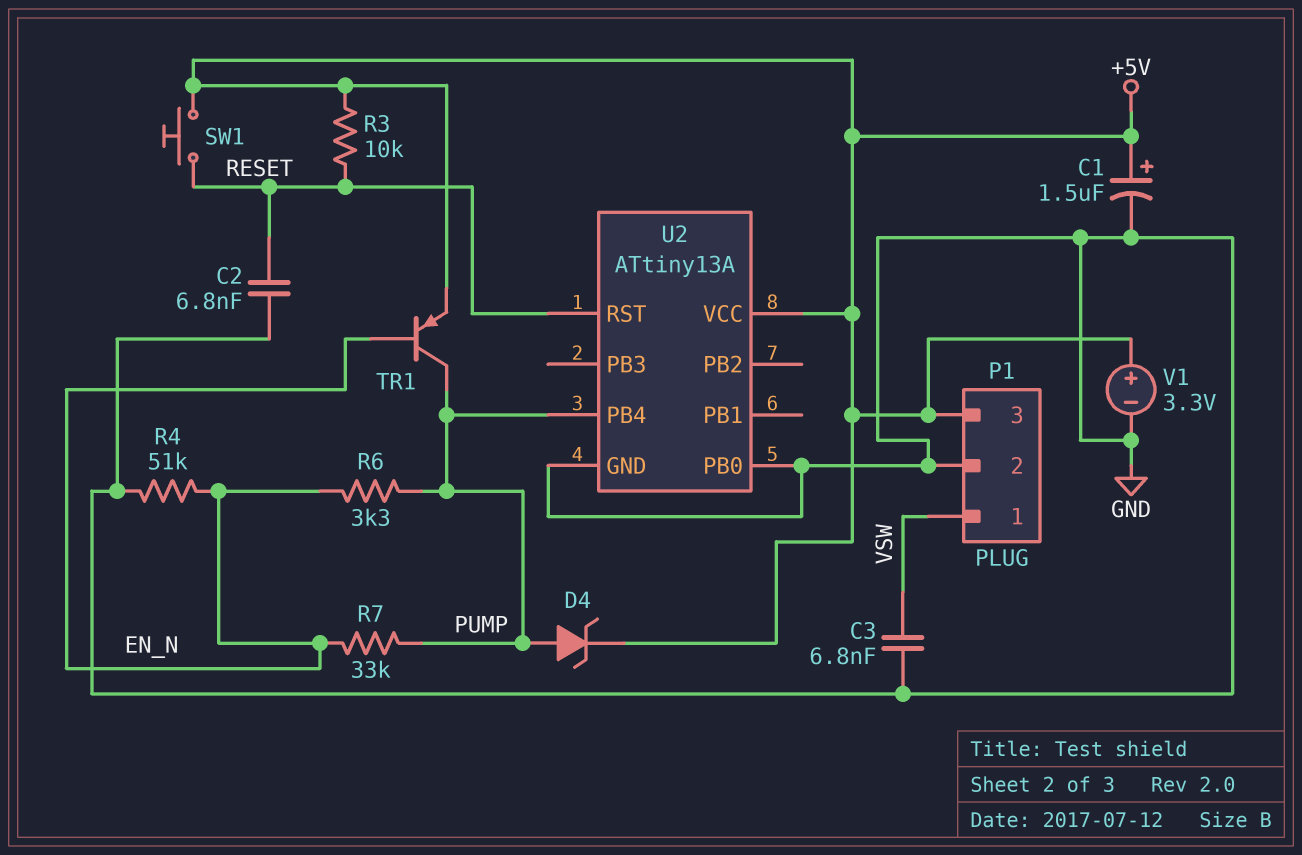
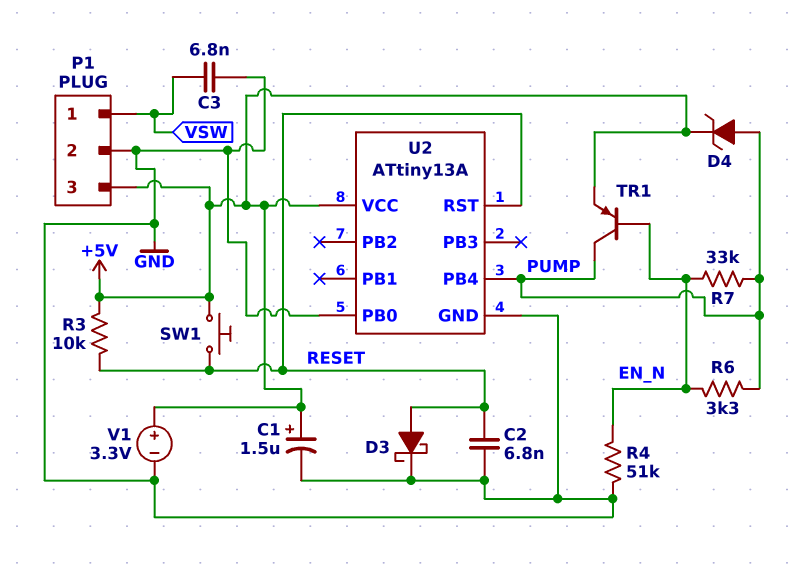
D3: none -> schottky (A RESET, K GND)

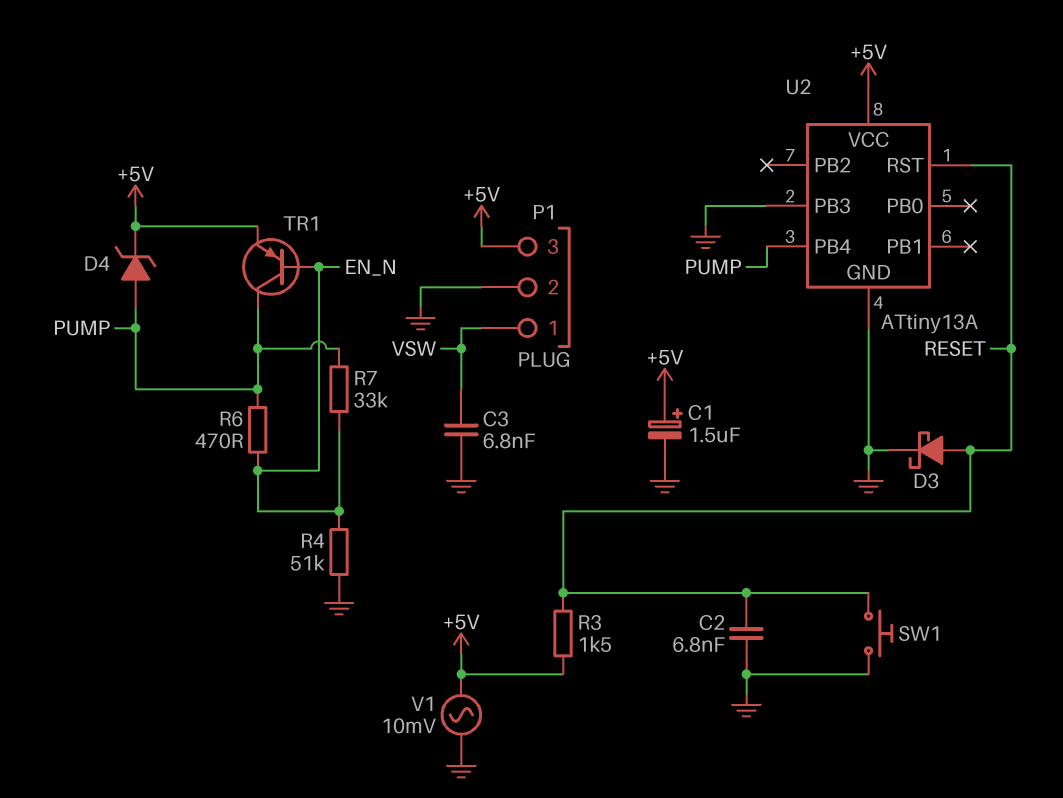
R3: 10k (+5V, RESET) -> 1.5k (+5V, RESET)
R6: 3.3k (EN_N, PUMP) -> 470 (EN_N, PUMP)
SW1: button (+5V, RESET) -> button (GND, RESET)
U2 pin PB0: GND -> none
U2 pin PB3: none -> GND
V1: 3.3V (plus +5V, minus GND) -> AC 10mV (+5V, GND)

